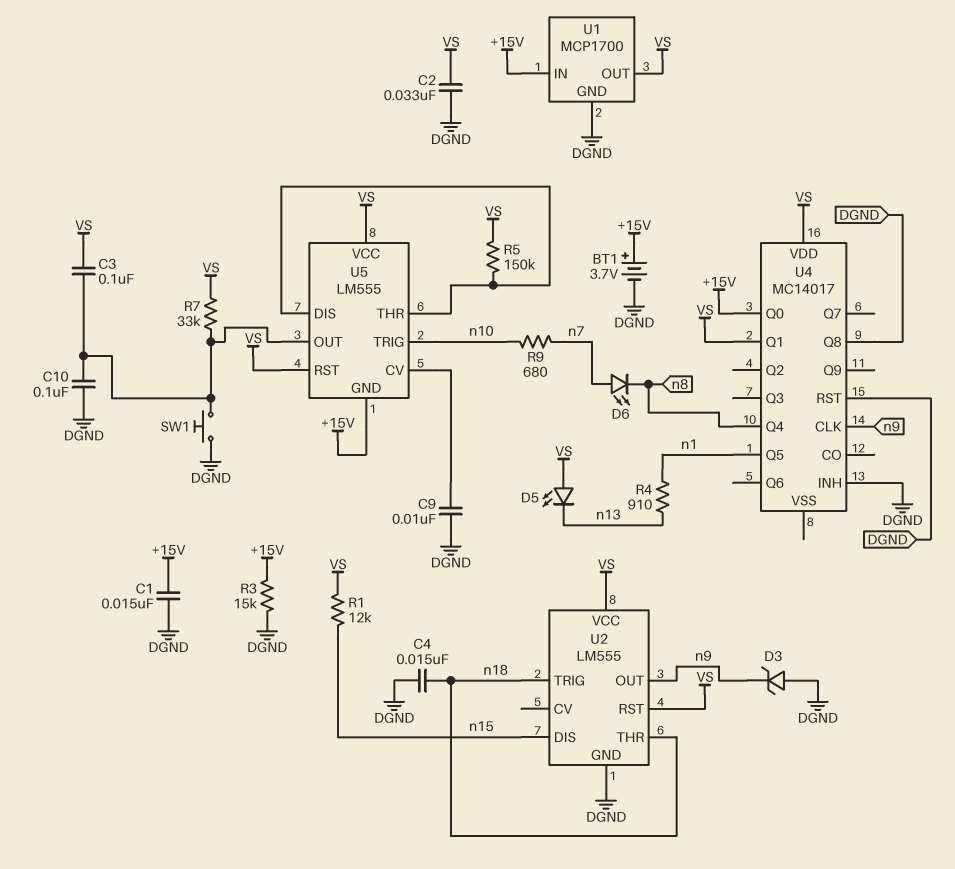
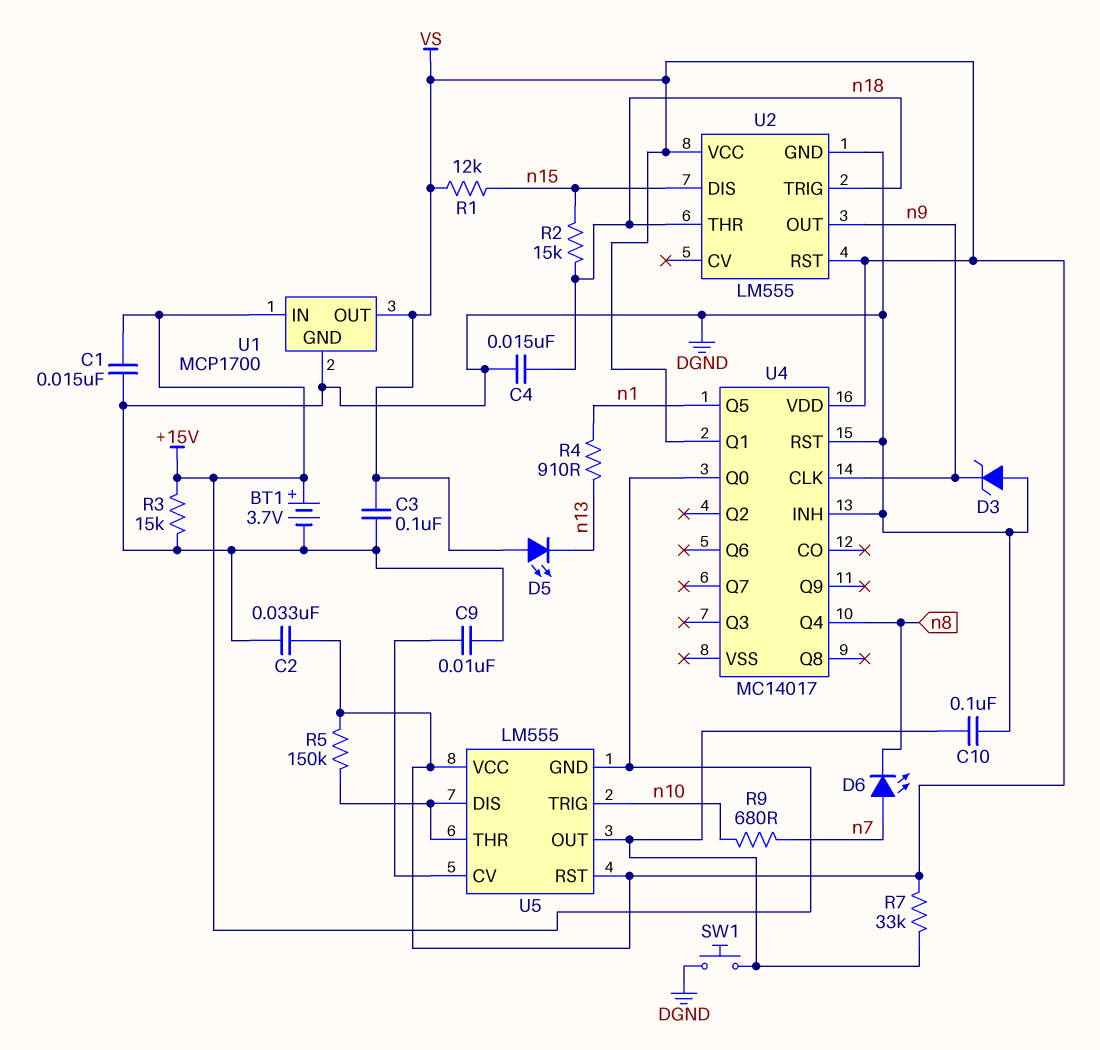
C3: 100nF (U5/OUT, VS) -> 100nF (DGND, VS)
R2: none -> 15k (n15, n18)
U4 pin Q8: DGND -> none

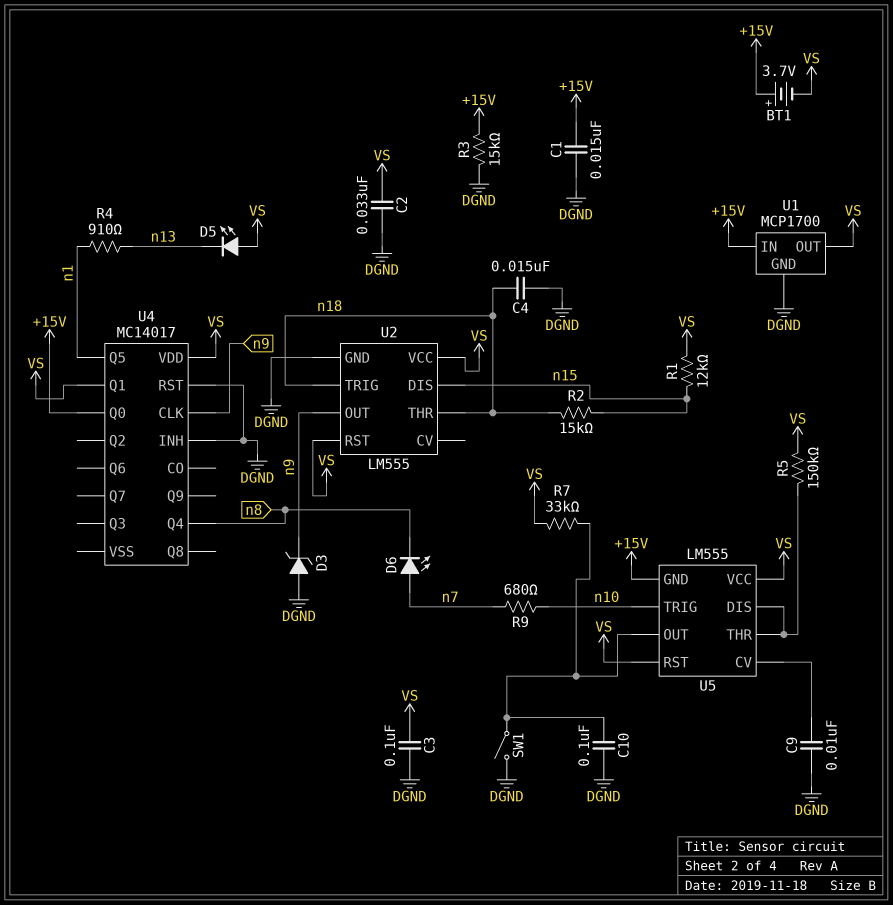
BT1: 3.7V (plus +15V, minus DGND) -> 3.7V (plus +15V, minus VS)
SW1: button (DGND, U5/OUT) -> switch (DGND, U5/OUT)

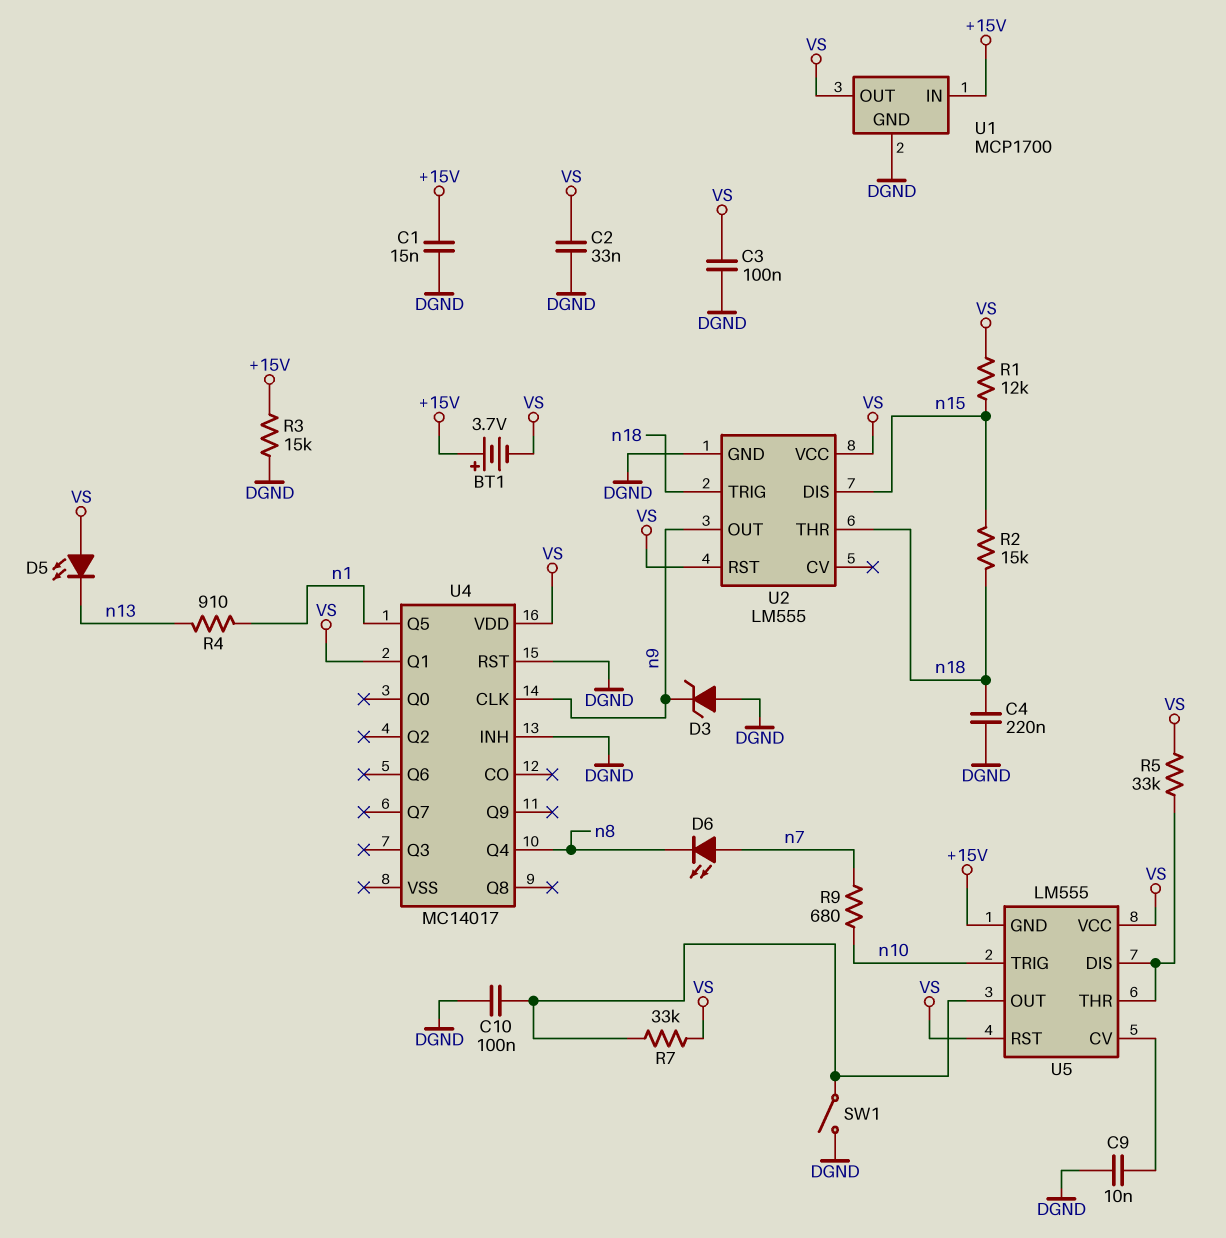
C4: 15nF (DGND, n18) -> 220nF (DGND, n18)
R5: 150k (U5/DIS, VS) -> 33k (U5/DIS, VS)
U4 pin Q0: +15V -> none

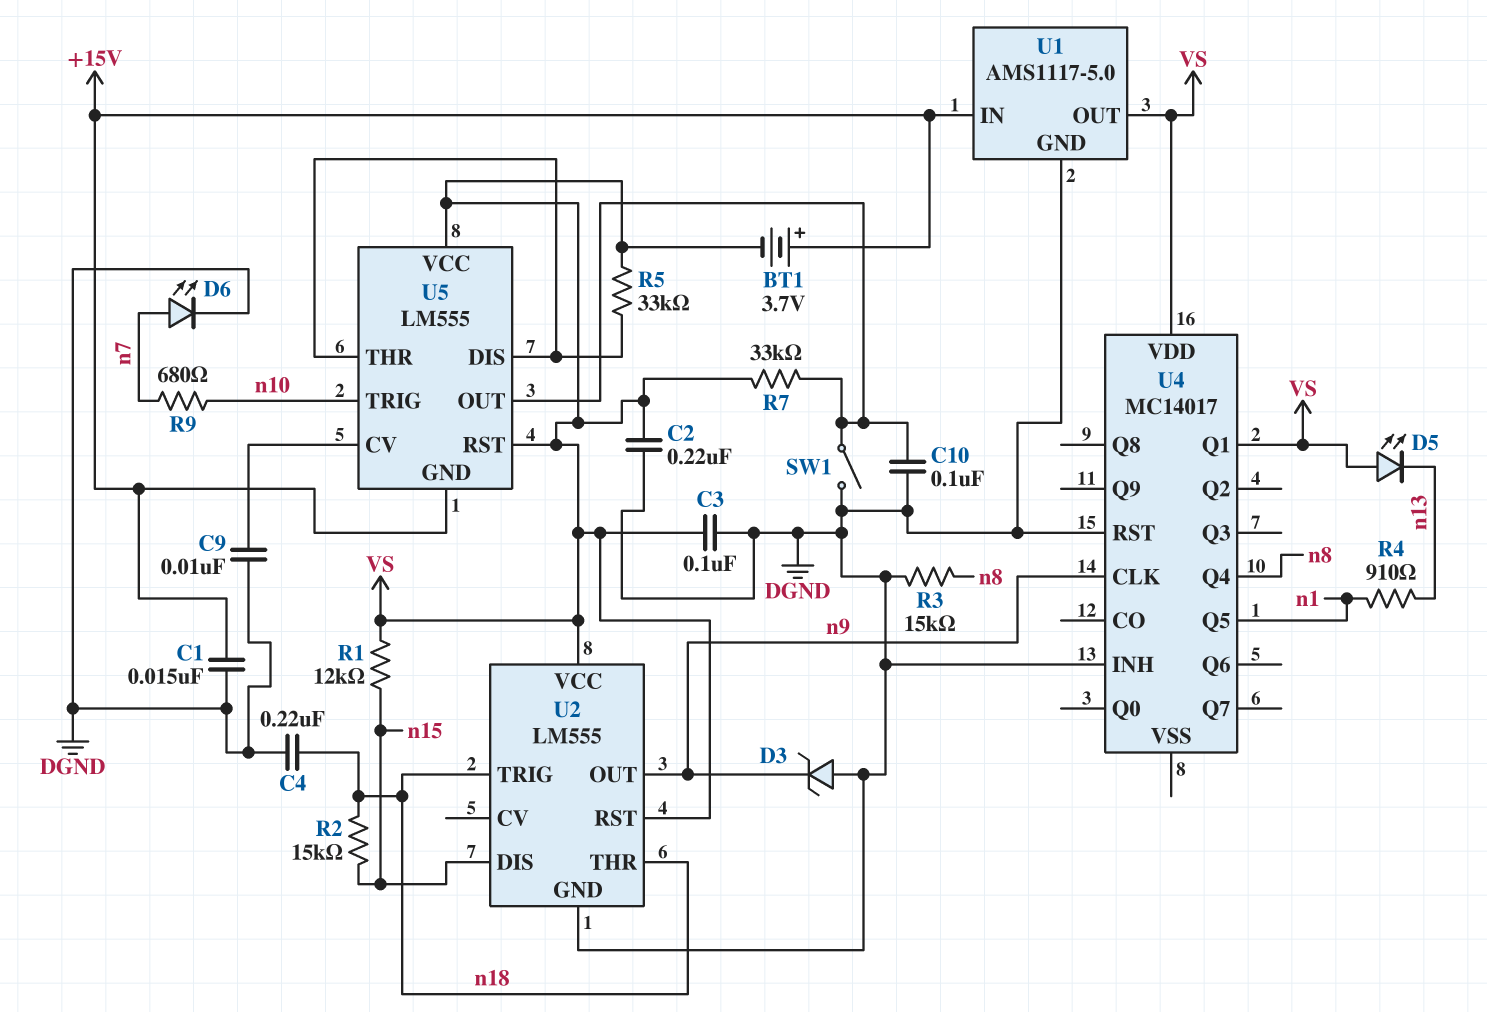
C2: 33nF (DGND, VS) -> 220nF (DGND, VS)
D6: LED (A n7, K n8) -> LED (A n7, K DGND)
R3: 15k (+15V, DGND) -> 15k (DGND, n8)
U1: MCP1700 -> AMS1117-5.0

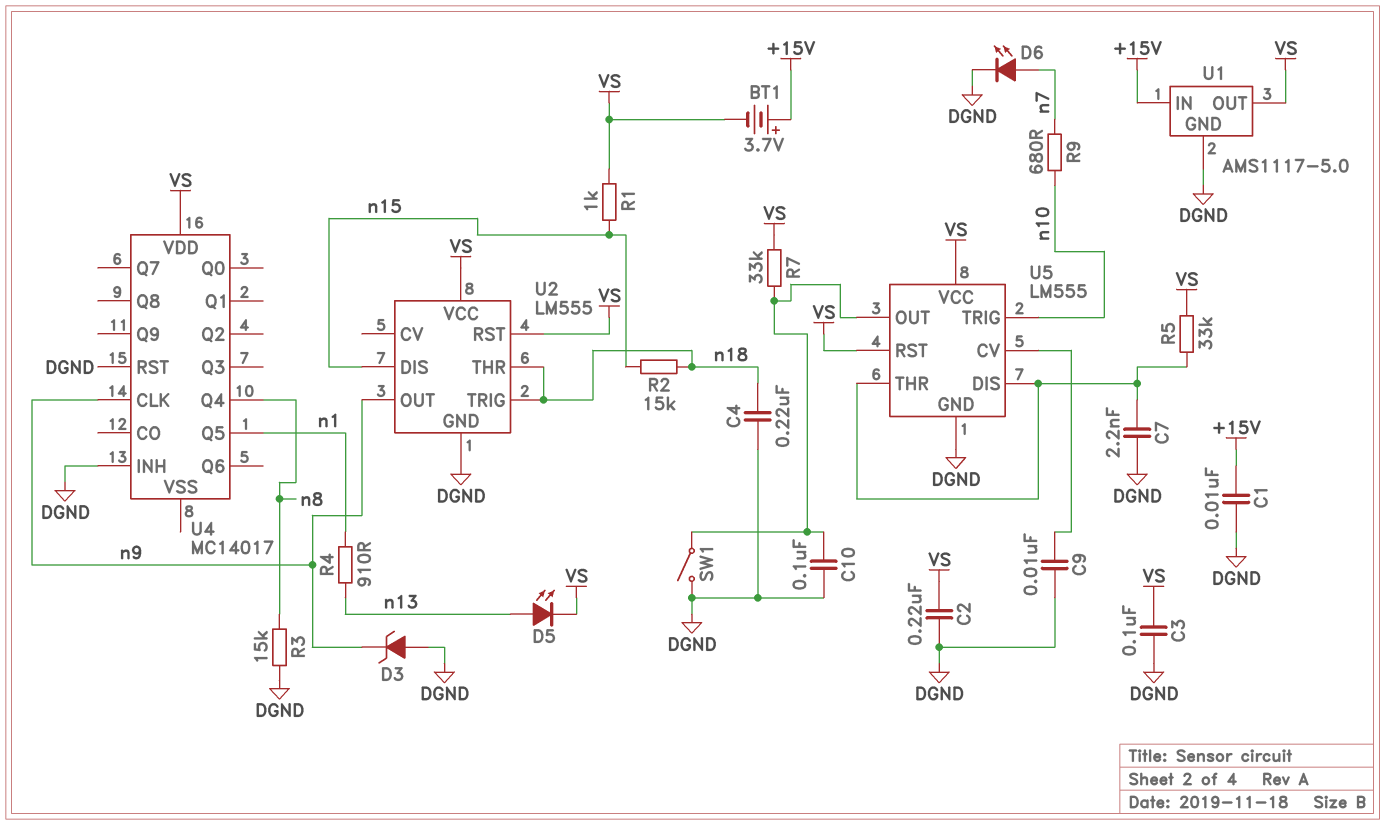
C1: 15nF (+15V, DGND) -> 10nF (+15V, DGND)
C7: none -> 2.2nF (DGND, U5/DIS)
D5: LED (A VS, K n13) -> LED (A n13, K VS)
R1: 12k (VS, n15) -> 1k (VS, n15)
U4 pin Q1: VS -> none
U5 pin GND: +15V -> DGND

